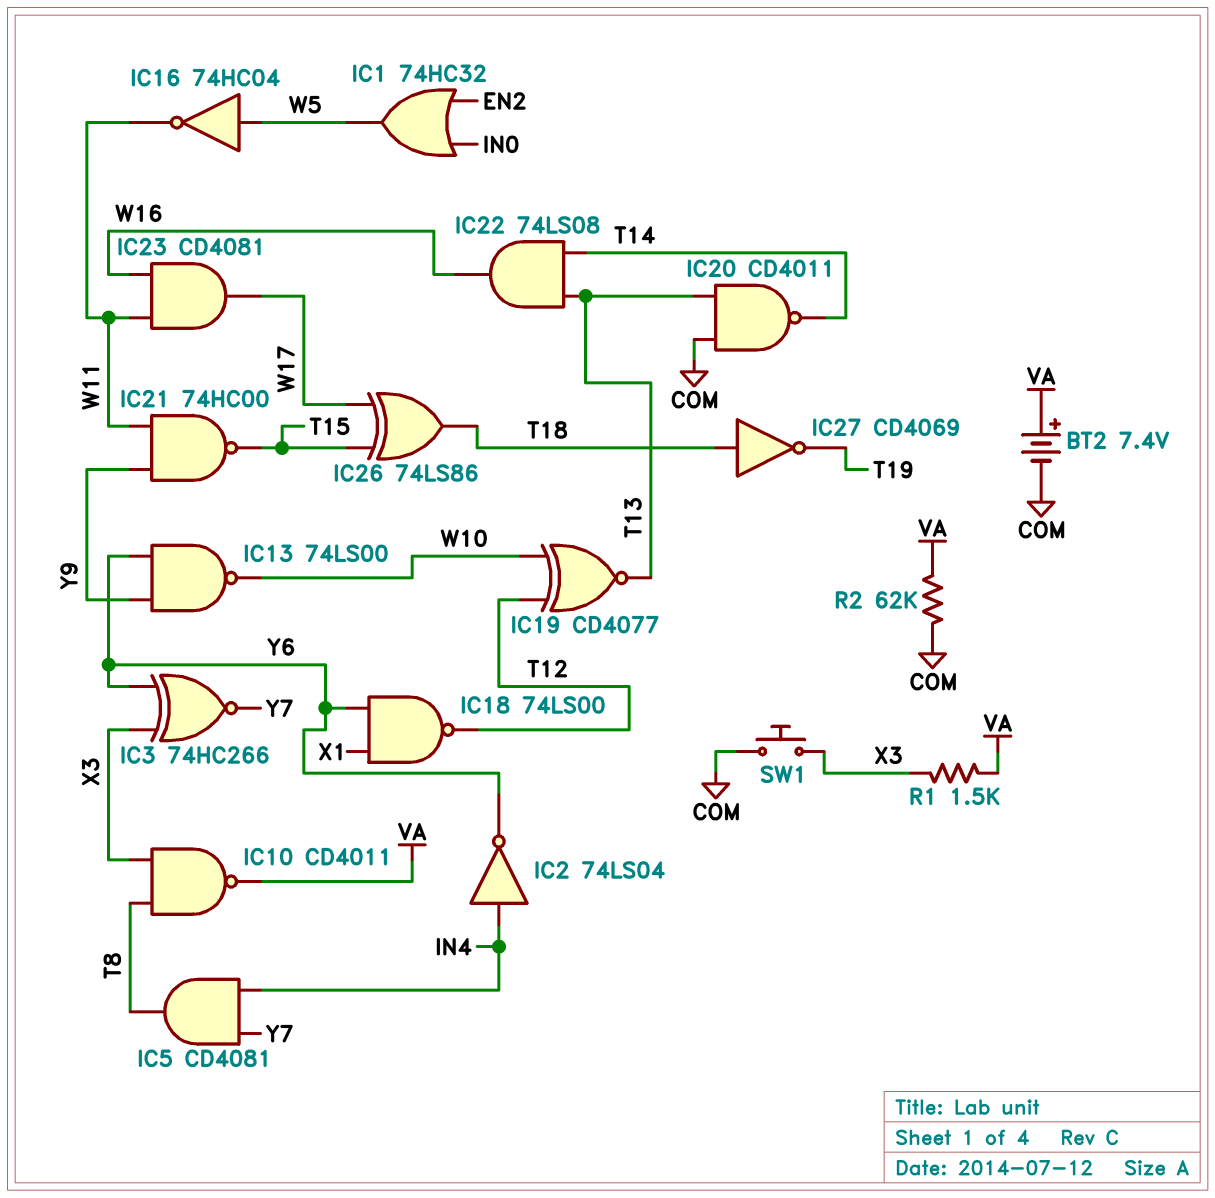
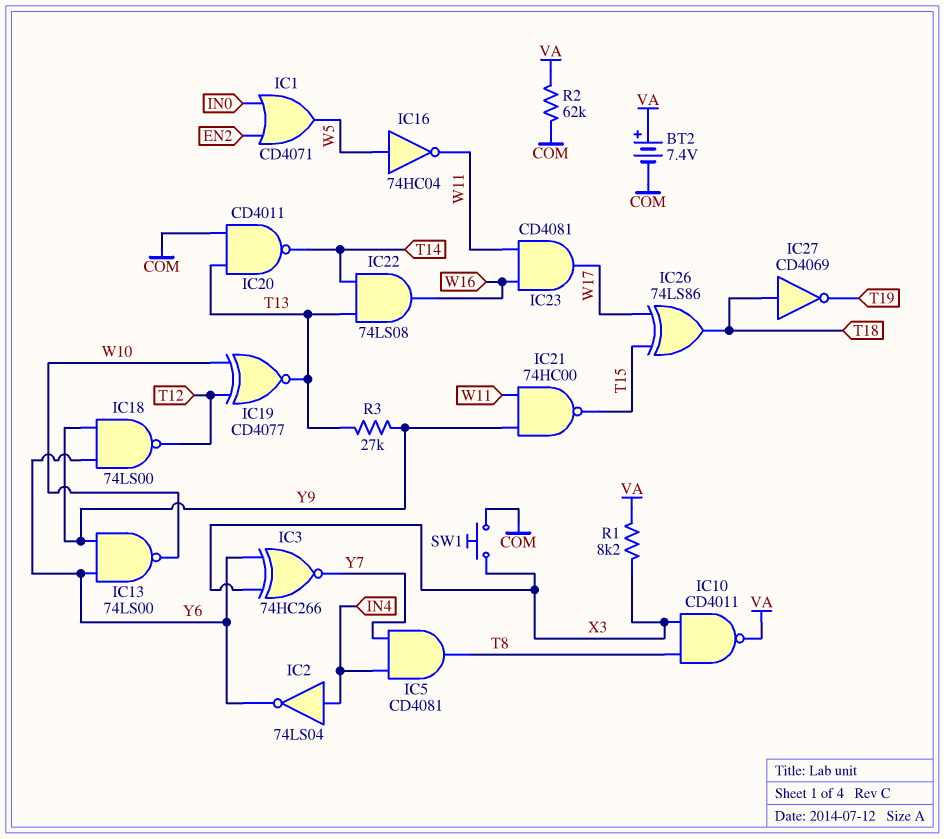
IC1: OR 74HC32 (in EN2, in IN0, out W5) -> OR CD4071 (in EN2, in IN0, out W5)
IC18: NAND 74LS00 (in X1, in Y6, out T12) -> NAND 74LS00 (in Y6, in Y9, out T12)
R1: 1.5k (VA, X3) -> 8.2k (VA, X3)
R3: none -> 27k (T13, Y9)

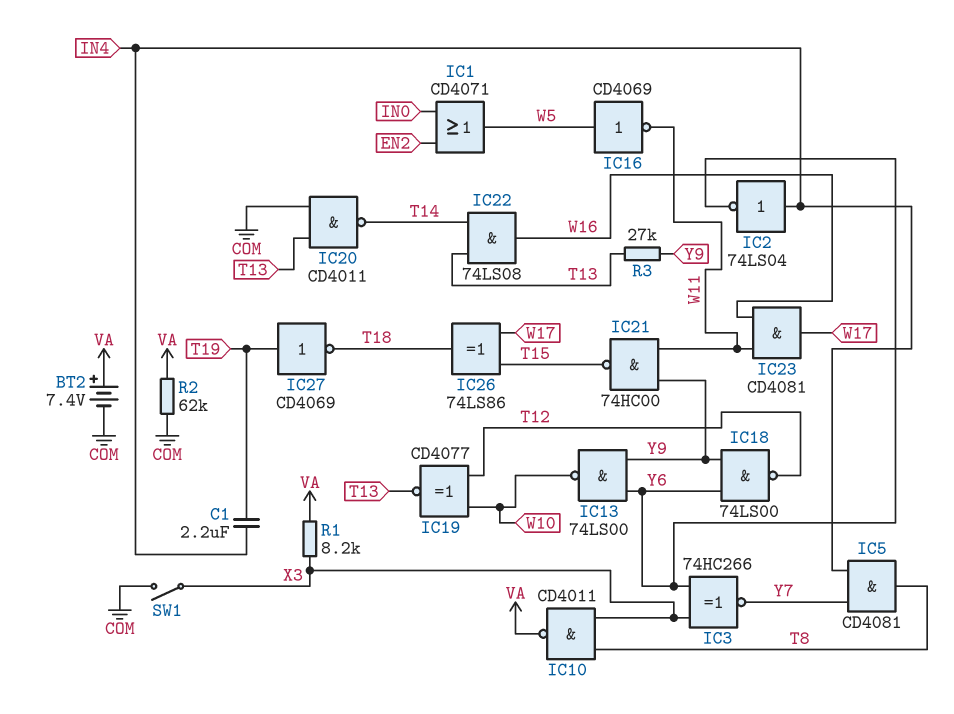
C1: none -> 2.2uF (IN4, T19)
IC16: NOT 74HC04 (in W5, out W11) -> NOT CD4069 (in W5, out W11)
IC27: NOT CD4069 (in T18, out T19) -> NOT CD4069 (in T19, out T18)
SW1: button (COM, X3) -> switch (COM, X3)

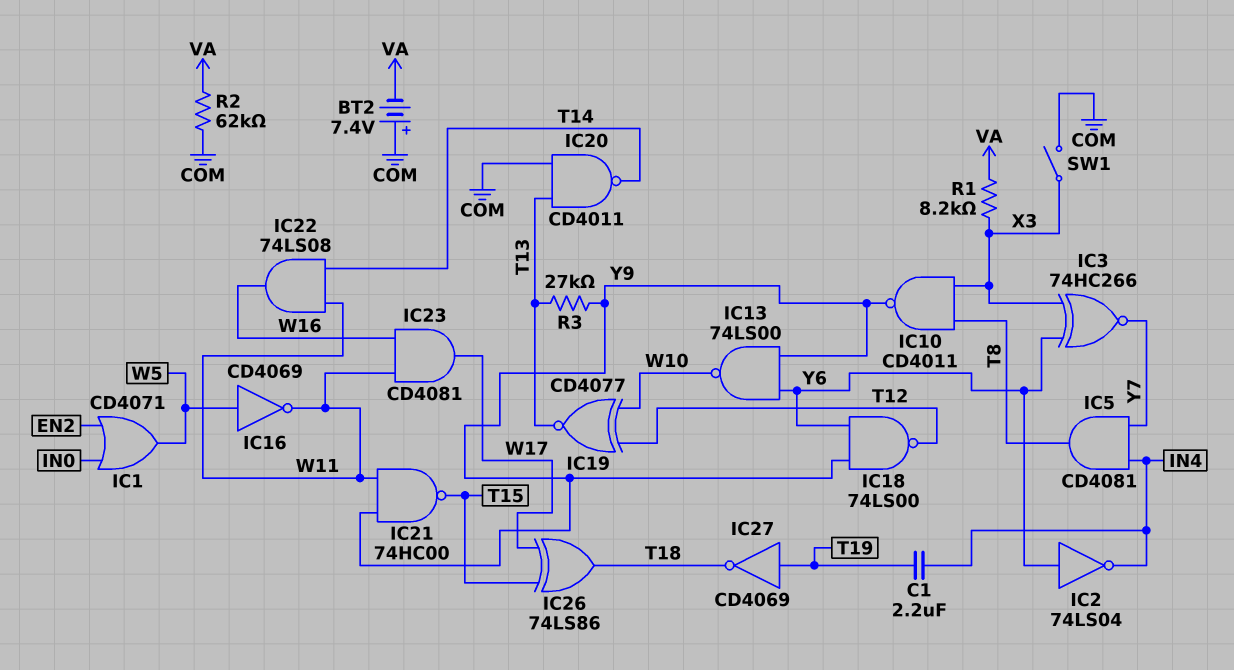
BT2: 7.4V (plus VA, minus COM) -> 7.4V (plus COM, minus VA)
IC2: NOT 74LS04 (in IN4, out Y6) -> NOT 74LS04 (in Y6, out IN4)
IC10: NAND CD4011 (in T8, in X3, out VA) -> NAND CD4011 (in T8, in X3, out Y9)
IC22: AND 74LS08 (in T13, in T14, out W16) -> AND 74LS08 (in T14, in W11, out W16)

